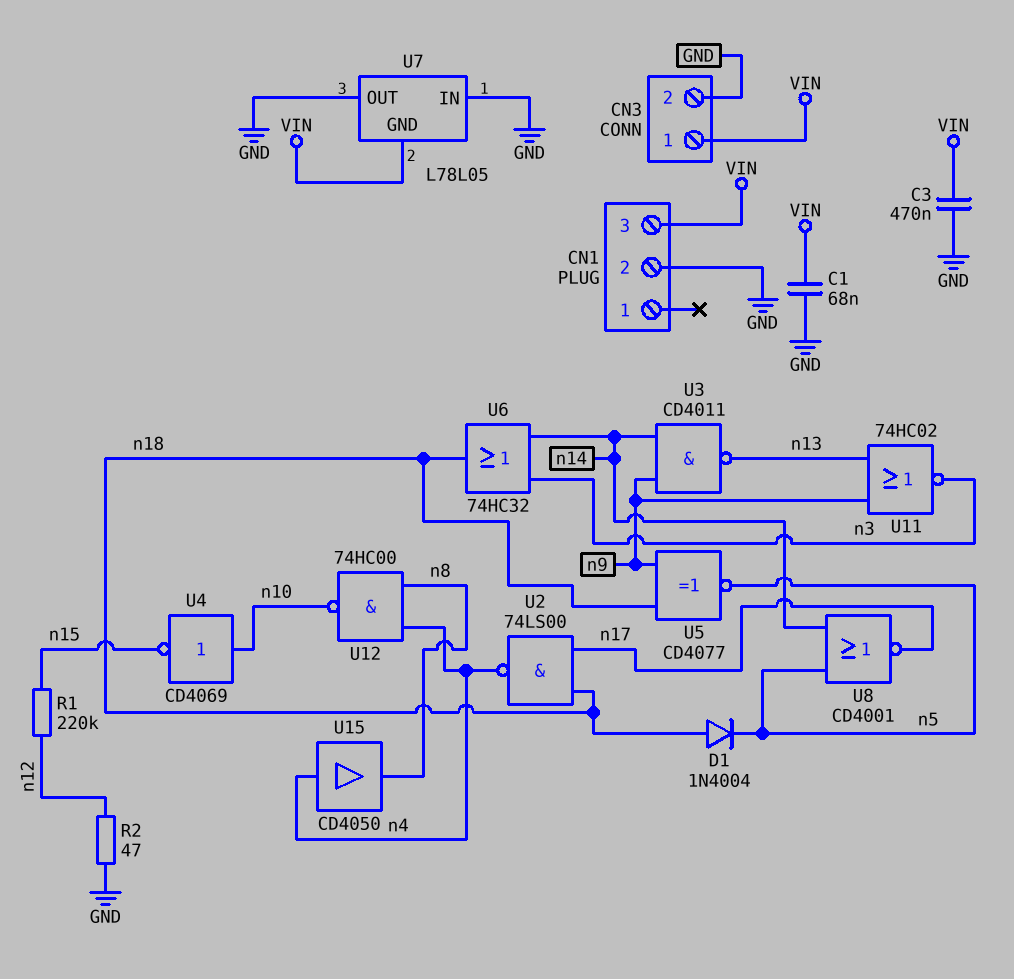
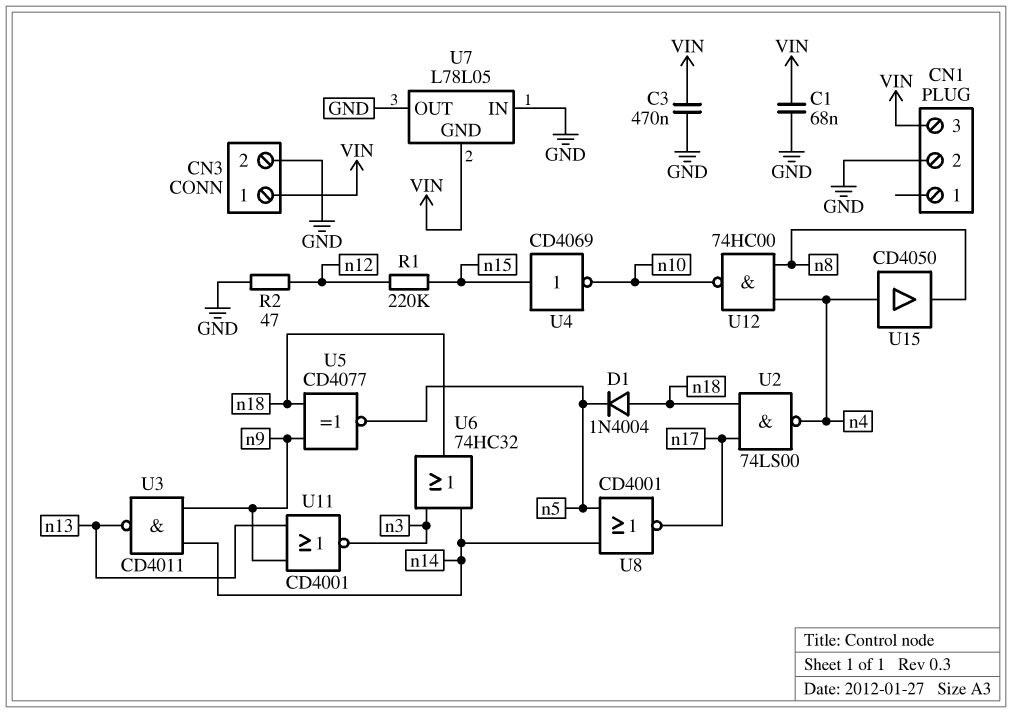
U4: NOT CD4069 (in n10, out n15) -> NOT CD4069 (in n15, out n10)
U11: NOR 74HC02 (in n9, in n13, out n3) -> NOR CD4001 (in n9, in n13, out n3)

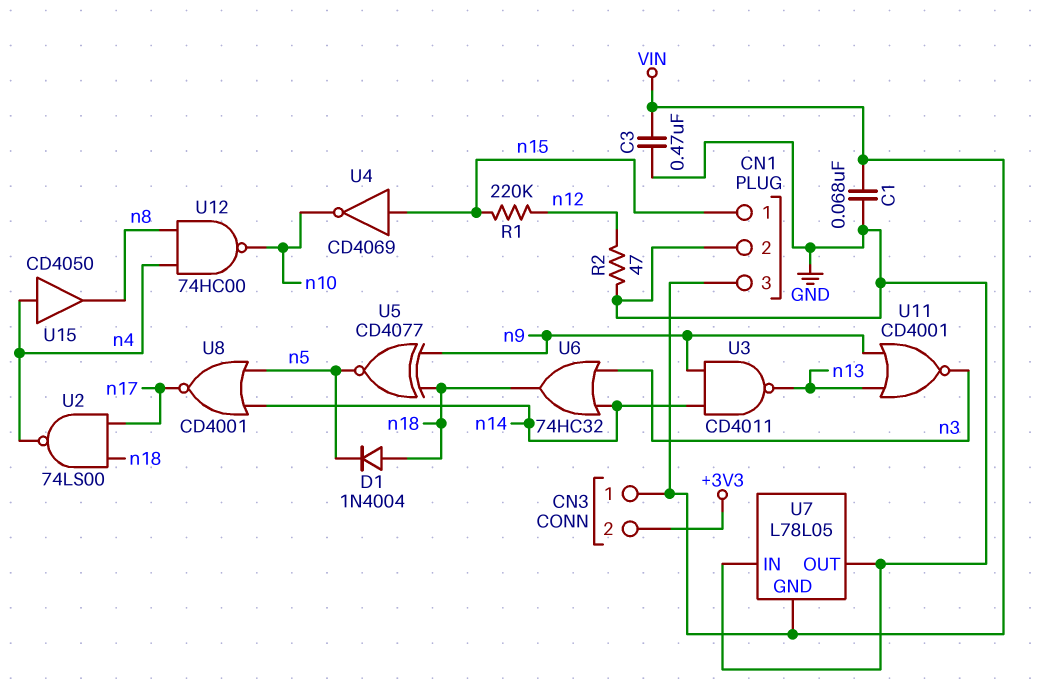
CN1 pin 1: none -> n15
CN3 pin 2: GND -> +3V3

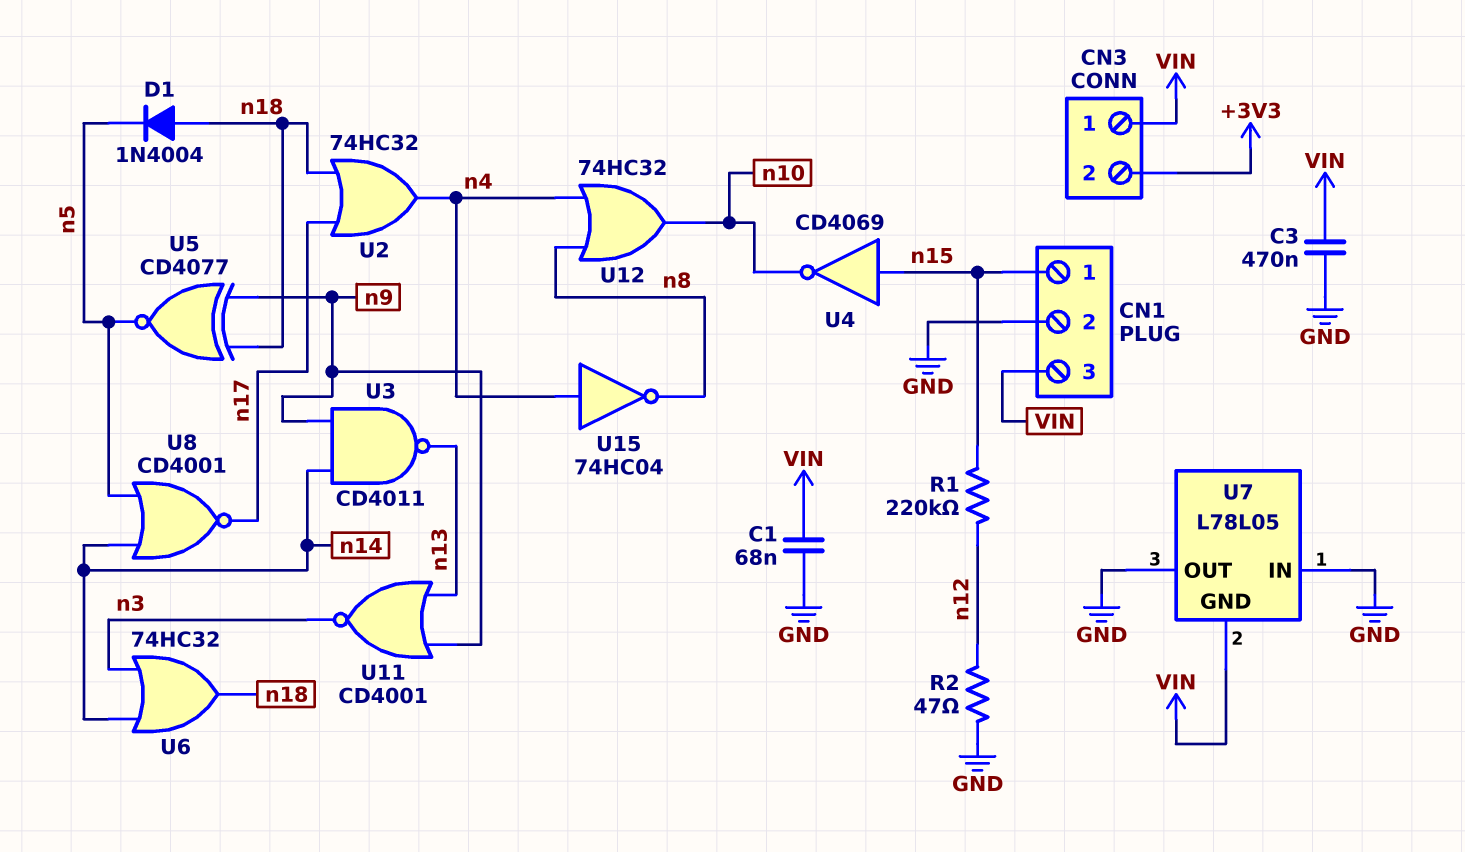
U2: NAND 74LS00 (in n17, in n18, out n4) -> OR 74HC32 (in n17, in n18, out n4)
U12: NAND 74HC00 (in n4, in n8, out n10) -> OR 74HC32 (in n4, in n8, out n10)
U15: buffer CD4050 (in n4, out n8) -> NOT 74HC04 (in n4, out n8)

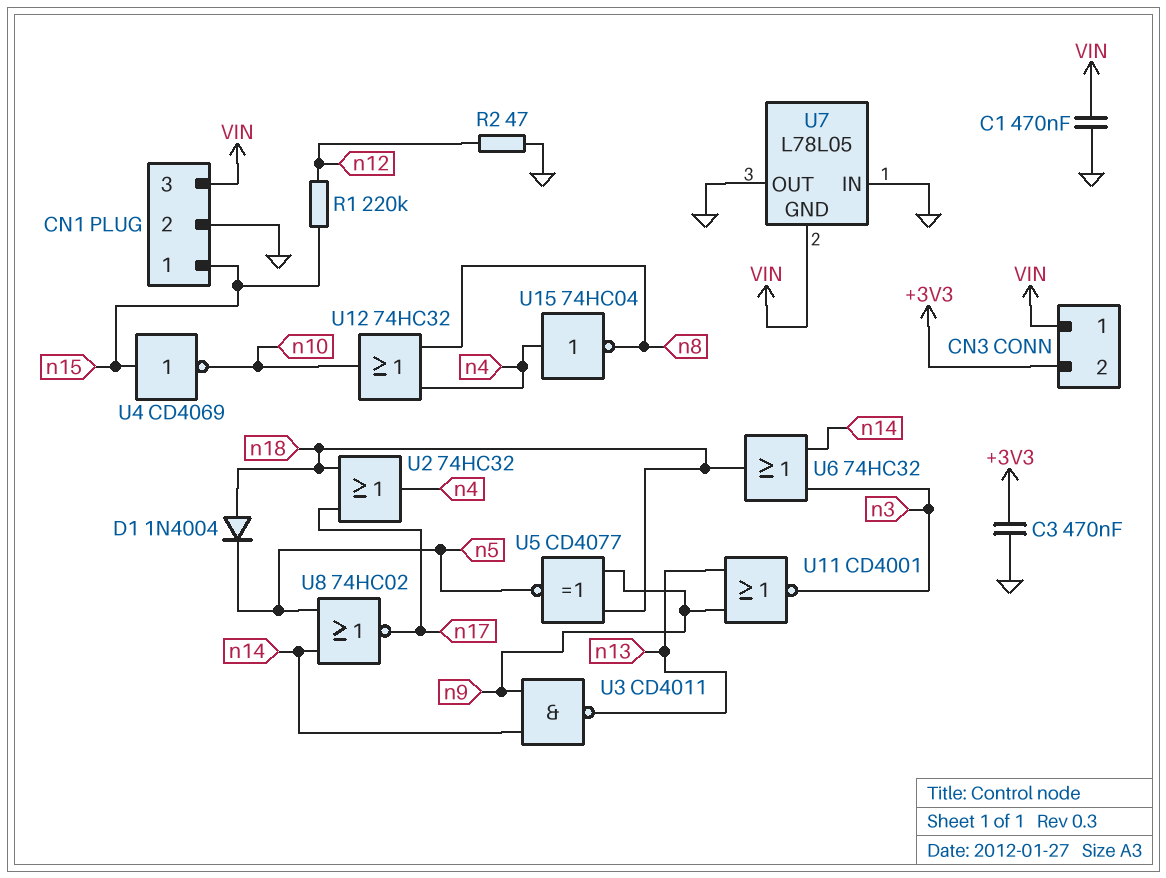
C1: 68nF (GND, VIN) -> 470nF (GND, VIN)
C3: 470nF (GND, VIN) -> 470nF (+3V3, GND)
U8: NOR CD4001 (in n5, in n14, out n17) -> NOR 74HC02 (in n5, in n14, out n17)

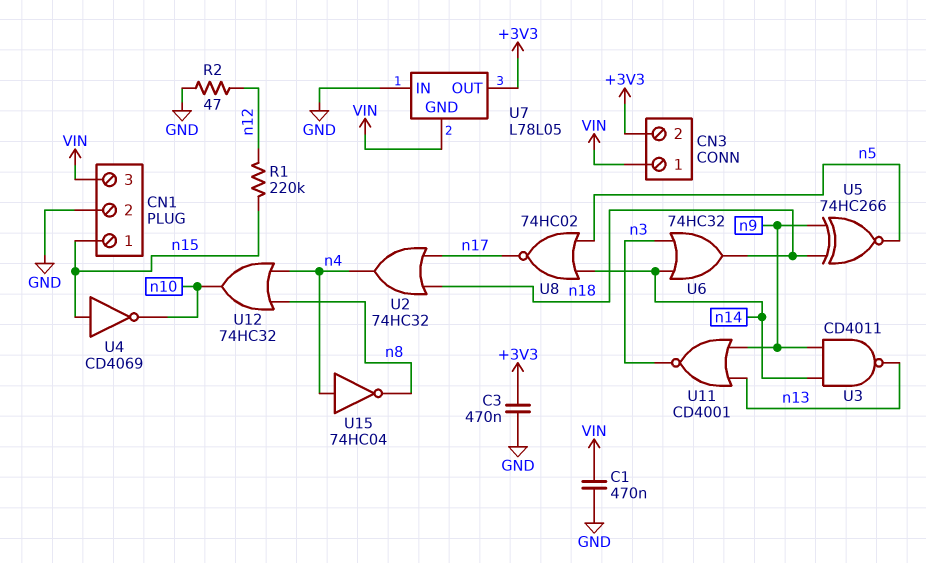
D1: diode 1N4004 (A n18, K n5) -> none
U5: XNOR CD4077 (in n9, in n18, out n5) -> XNOR 74HC266 (in n9, in n18, out n5)
U7 pin OUT: GND -> +3V3

